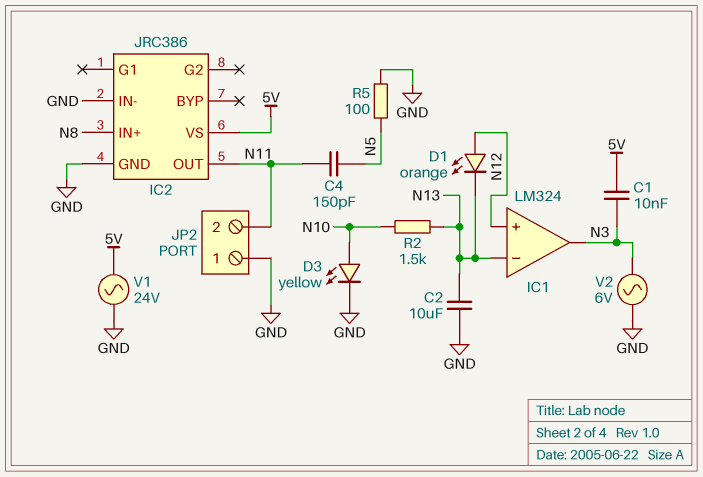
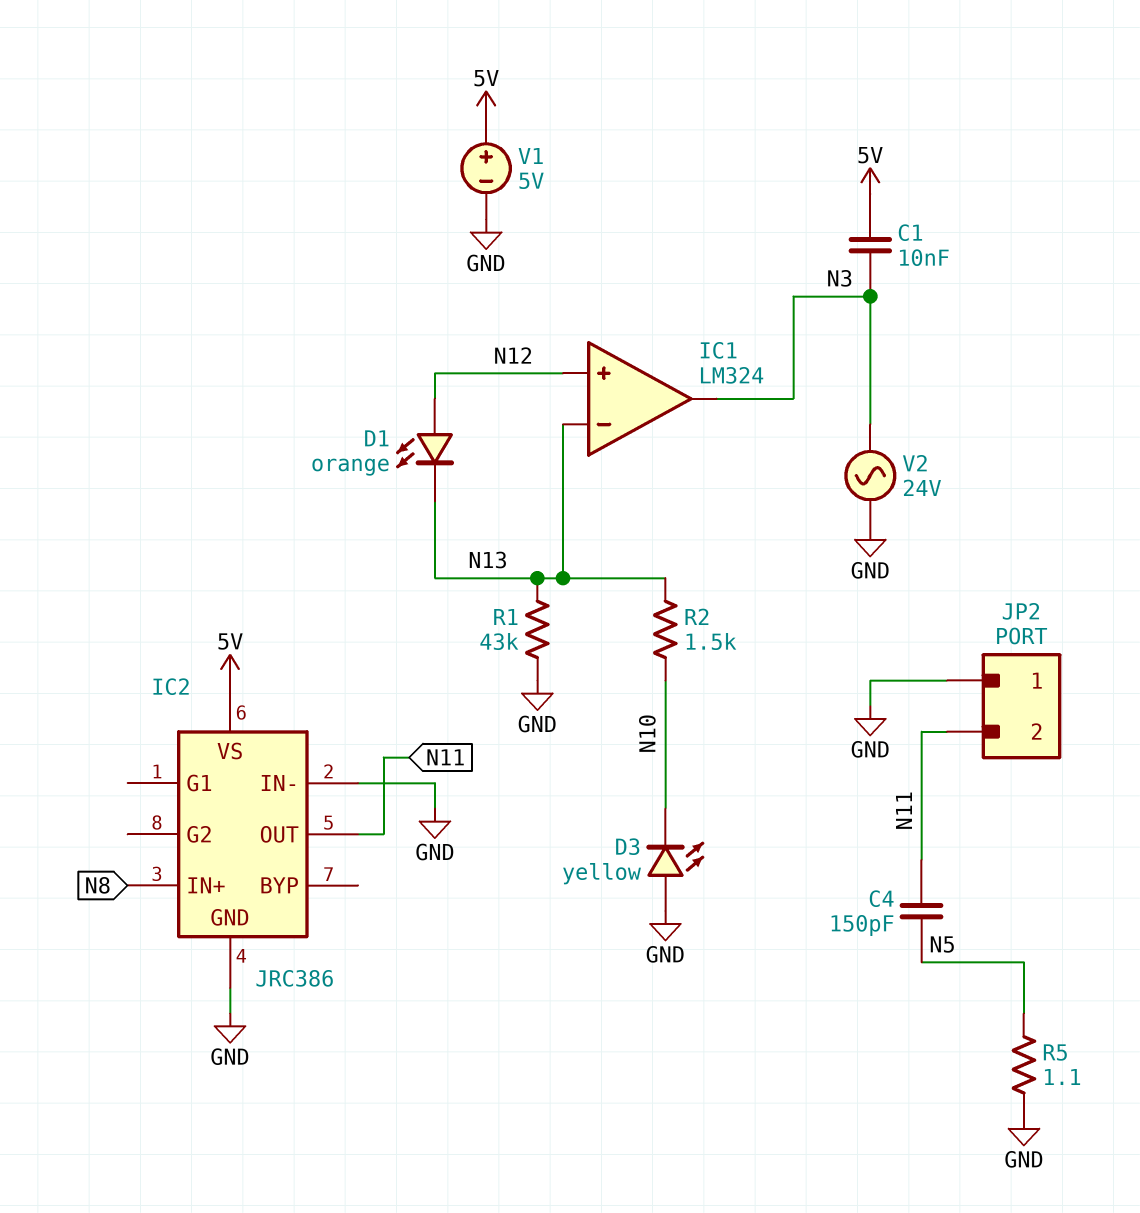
C2: 10uF (GND, N13) -> none
D3: LED yellow (A N10, K GND) -> LED yellow (A GND, K N10)
R1: none -> 43k (GND, N13)
R5: 100 (GND, N5) -> 1.1 (GND, N5)
V1: AC 24V (5V, GND) -> 5V (plus 5V, minus GND)
V2: AC 6V (GND, N3) -> AC 24V (GND, N3)

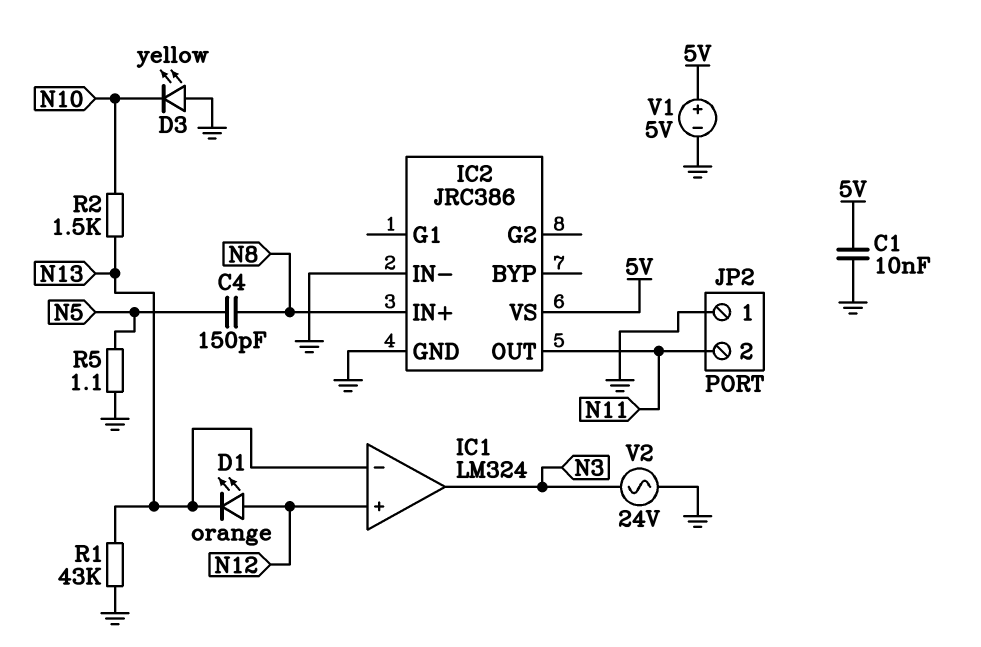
C1: 10nF (5V, N3) -> 10nF (5V, GND)
C4: 150pF (N5, N11) -> 150pF (N5, N8)

